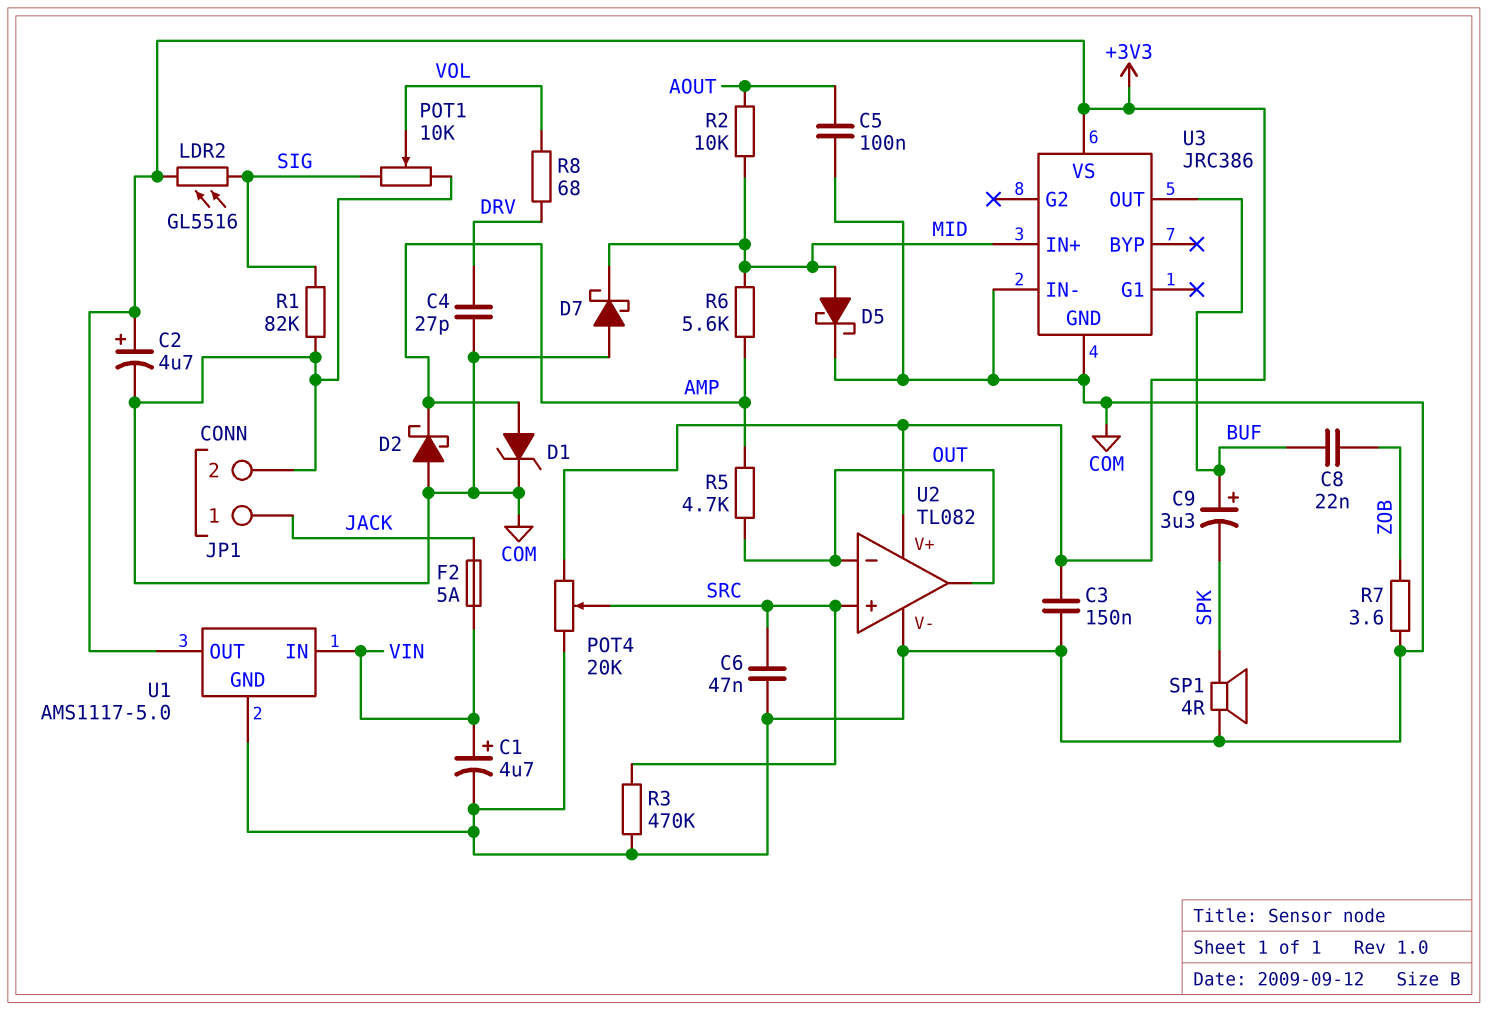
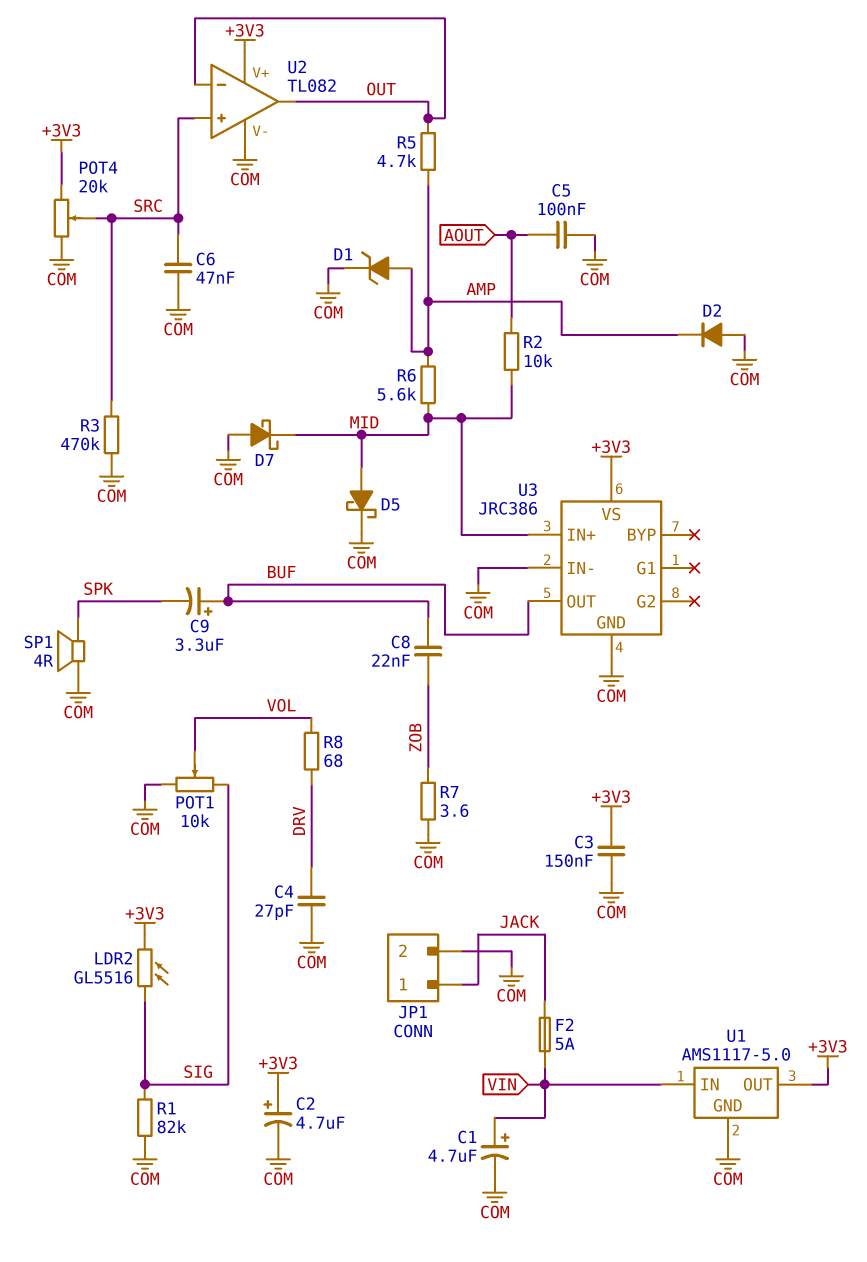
D2: schottky (A COM, K AMP) -> diode (A COM, K AMP)

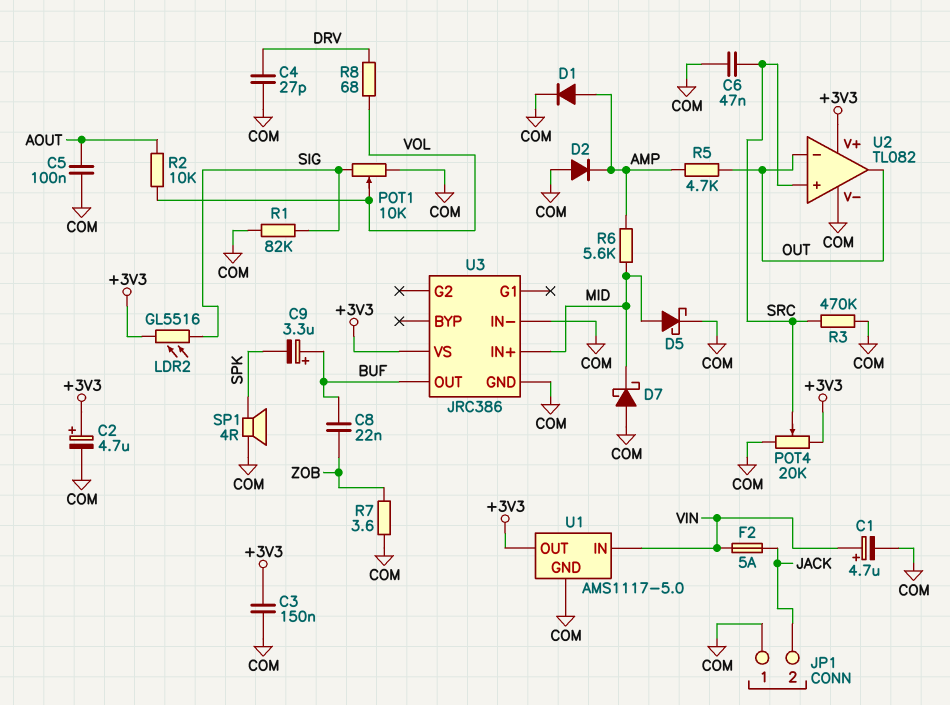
D1: zener (A AMP, K COM) -> diode (A AMP, K COM)
JP1 pin 1: JACK -> COM
JP1 pin 2: COM -> JACK
R2: 10k (AOUT, MID) -> 10k (AOUT, VOL)

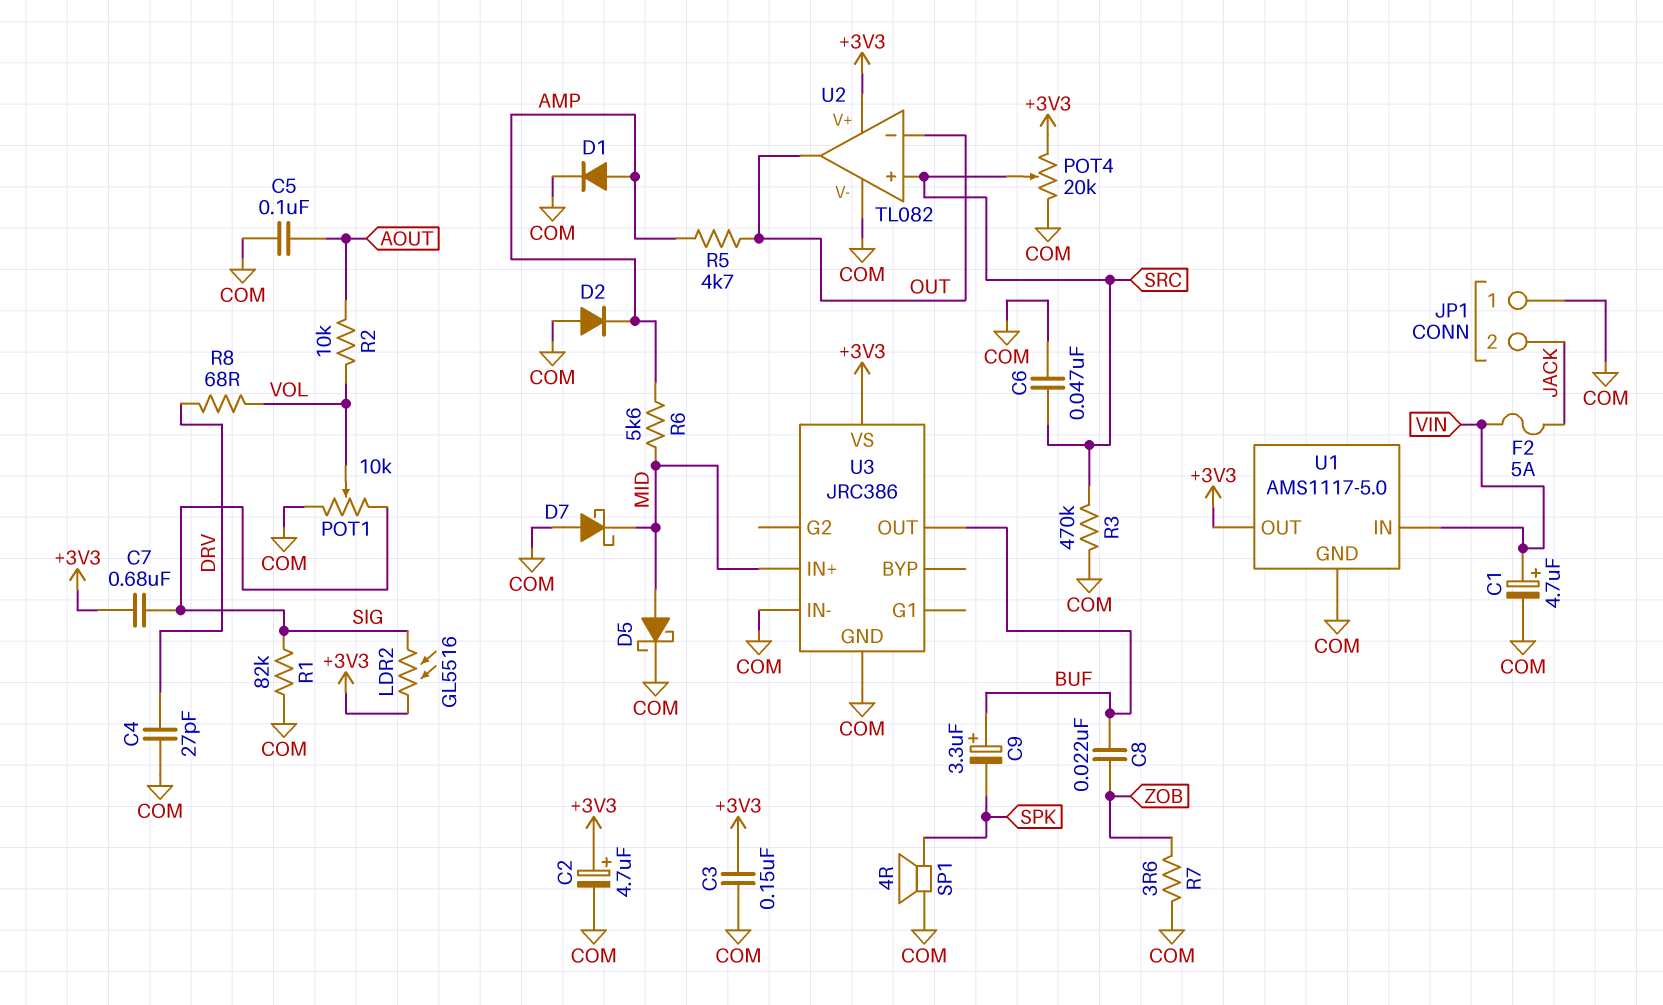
C7: none -> 680nF (+3V3, SIG)

